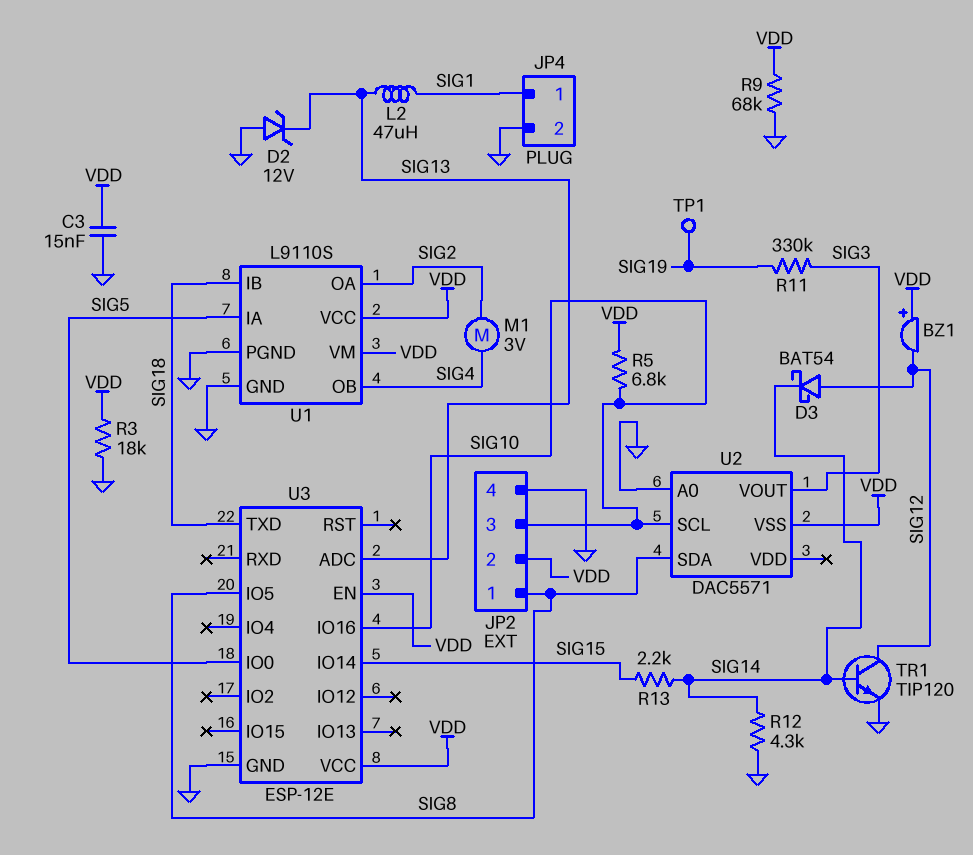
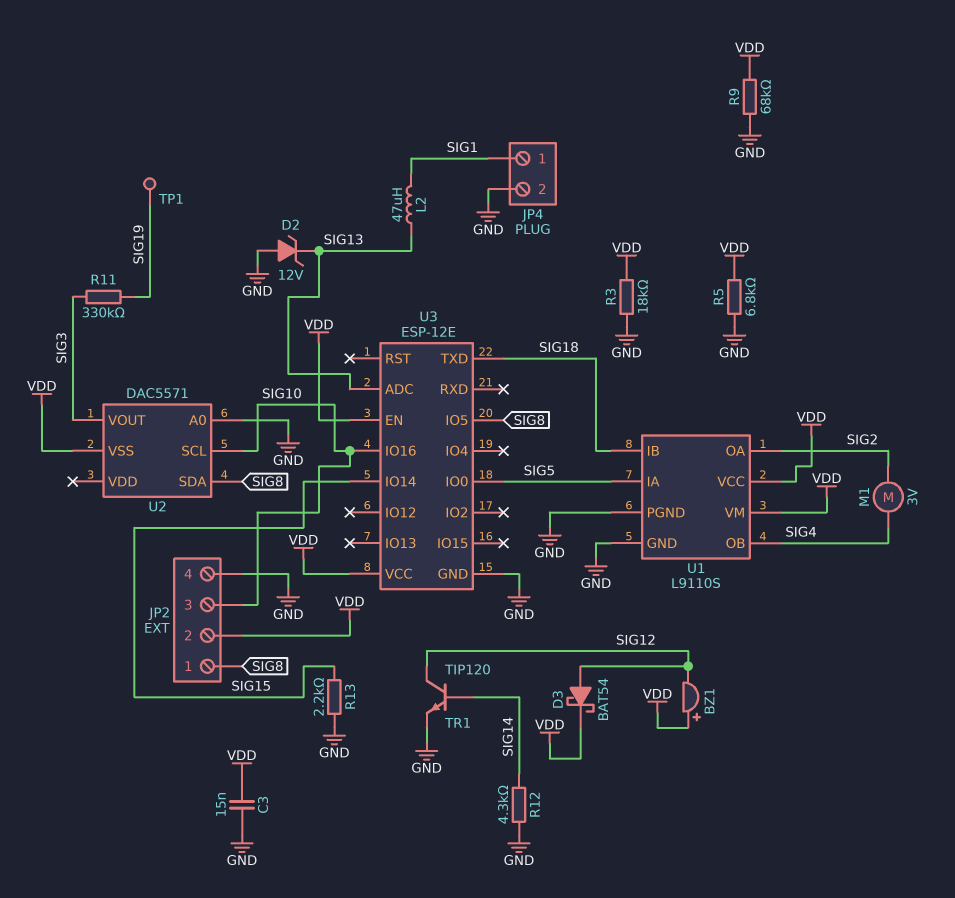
D3: schottky BAT54 (A SIG12, K SIG14) -> schottky BAT54 (A SIG12, K VDD)
R5: 6.8k (SIG10, VDD) -> 6.8k (GND, VDD)
R13: 2.2k (SIG14, SIG15) -> 2.2k (GND, SIG15)

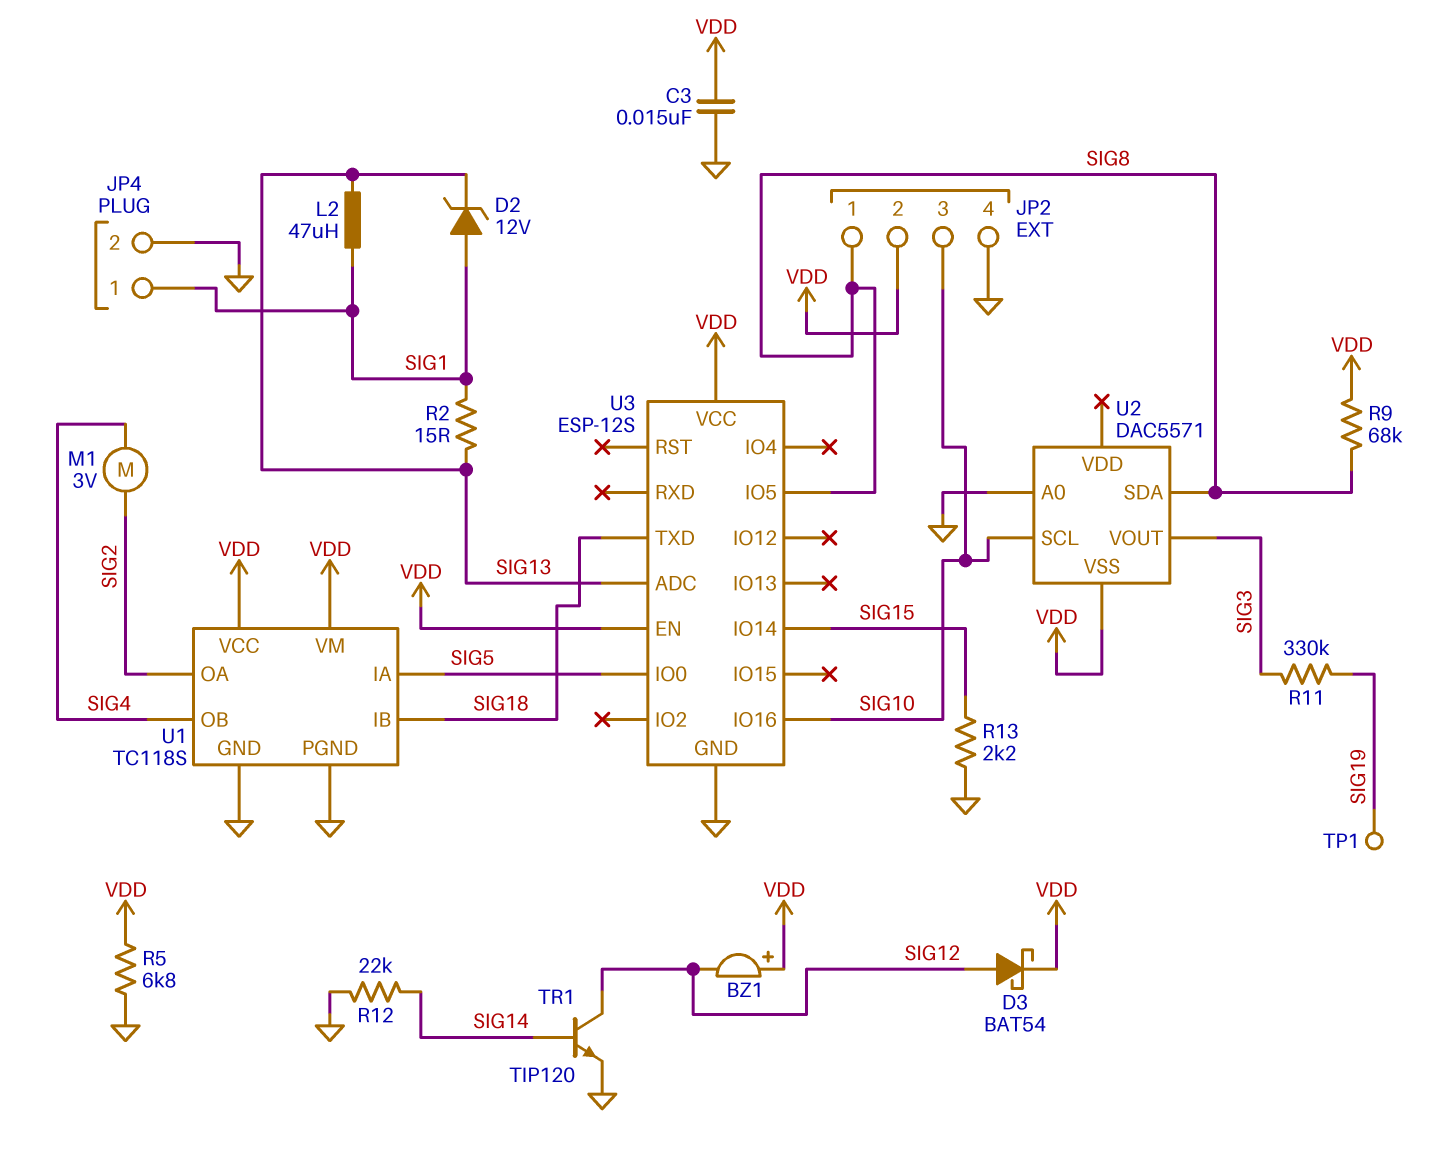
D2: zener 12V (A GND, K SIG13) -> zener 12V (A SIG1, K SIG13)
R2: none -> 15 (SIG1, SIG13)
R3: 18k (GND, VDD) -> none
R9: 68k (GND, VDD) -> 68k (SIG8, VDD)
R12: 4.3k (GND, SIG14) -> 22k (GND, SIG14)
U1: L9110S -> TC118S
U3: ESP-12E -> ESP-12S

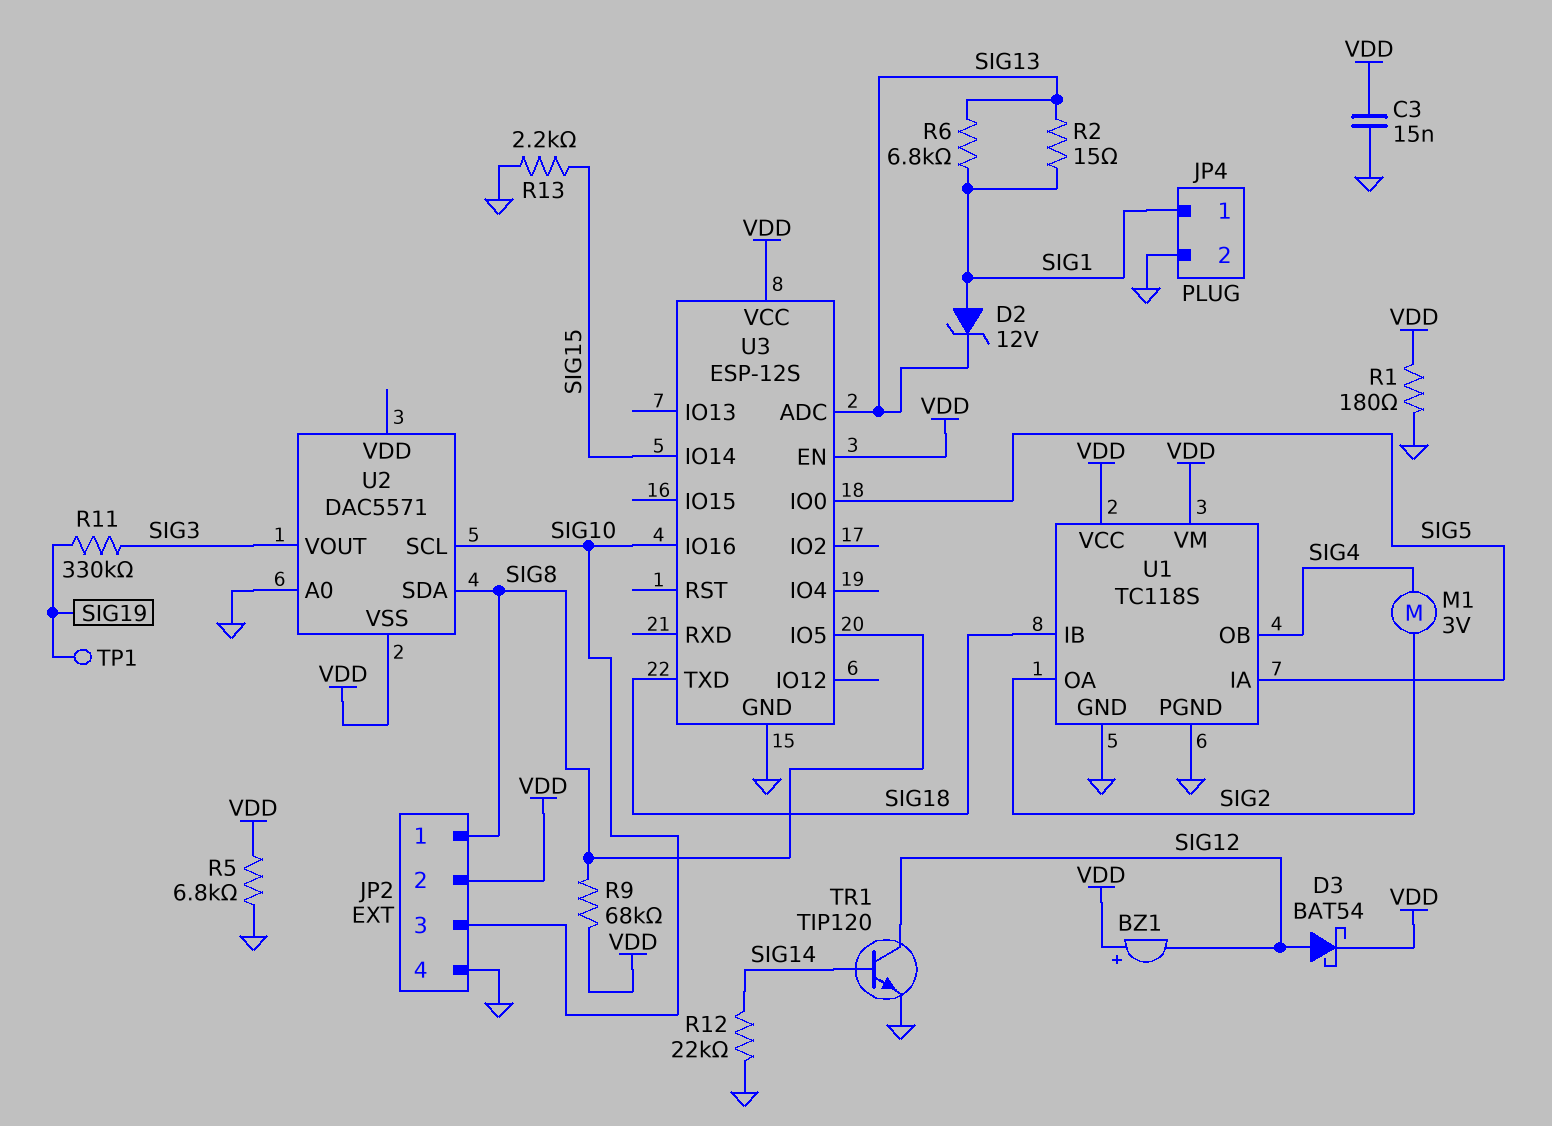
L2: 47uH (SIG1, SIG13) -> none
R1: none -> 180 (GND, VDD)
R6: none -> 6.8k (SIG1, SIG13)

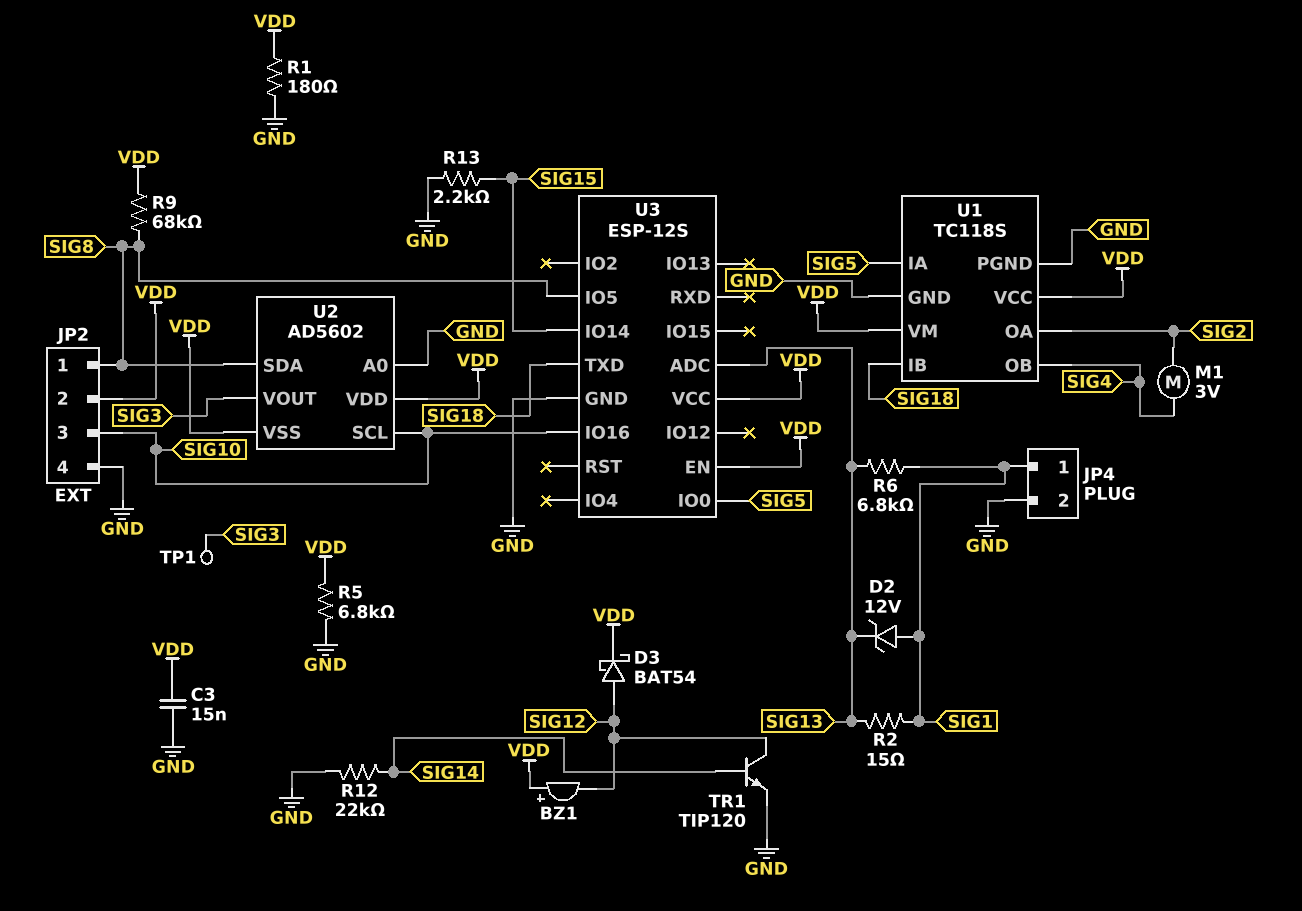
R11: 330k (SIG3, SIG19) -> none
TP1: test point (SIG19) -> test point (SIG3)
U2: DAC5571 -> AD5602
U2 pin VDD: none -> VDD

